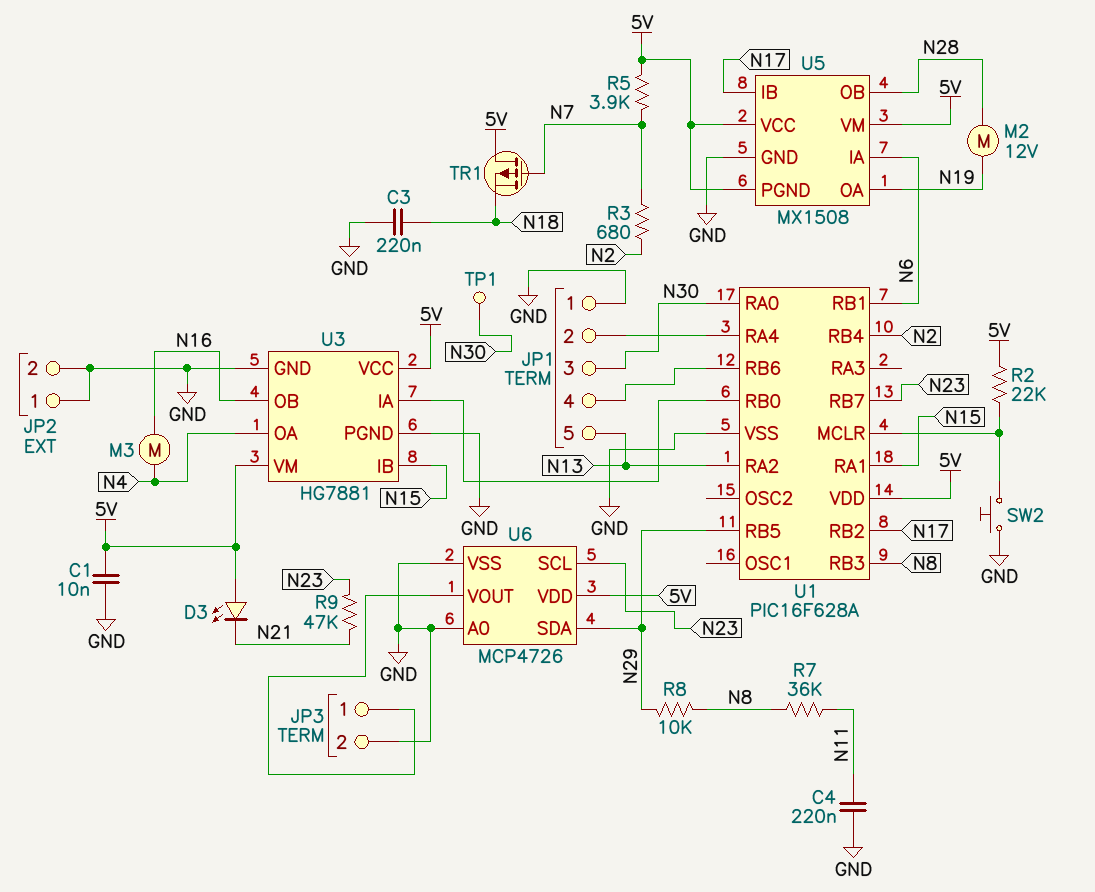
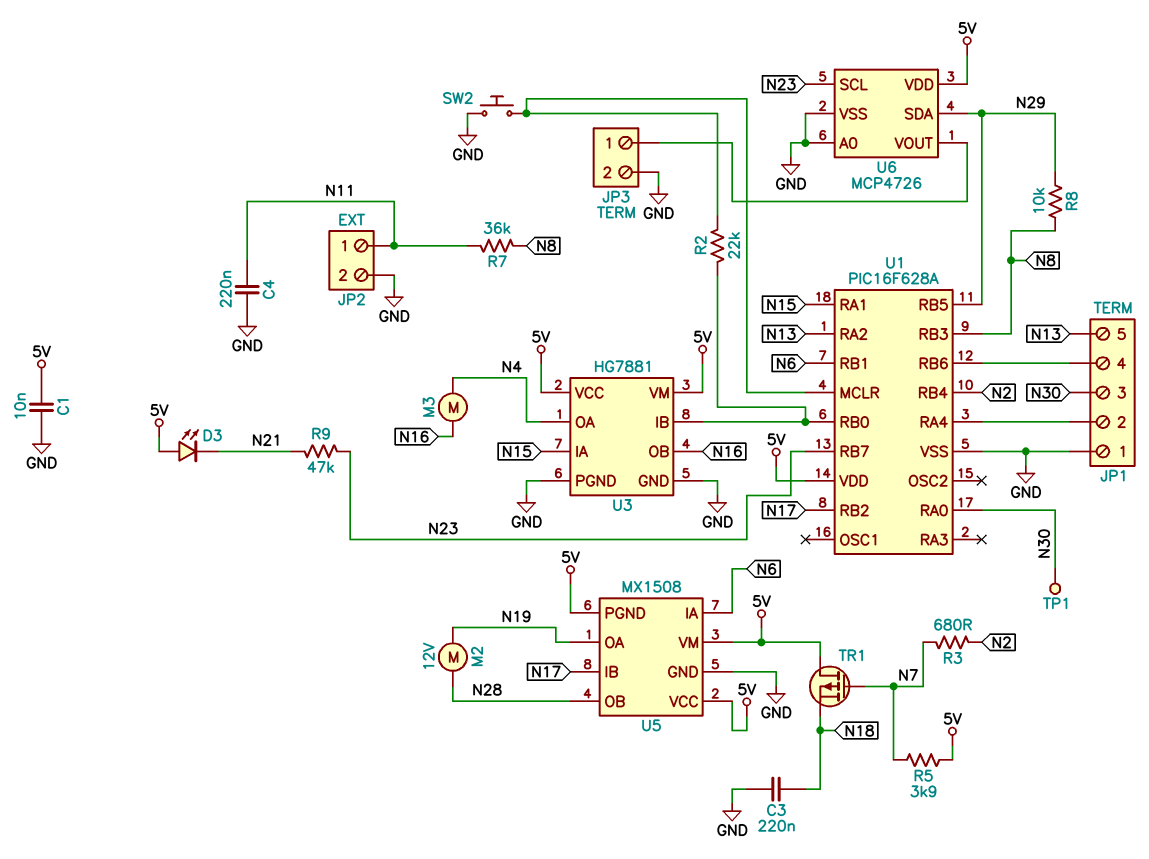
JP2 pin 1: GND -> N11
R2: 22k (5V, U1/MCLR) -> 22k (U1/MCLR, U1/RB0)
U3 pin IA: U1/RB0 -> N15
U3 pin IB: N15 -> U1/RB0

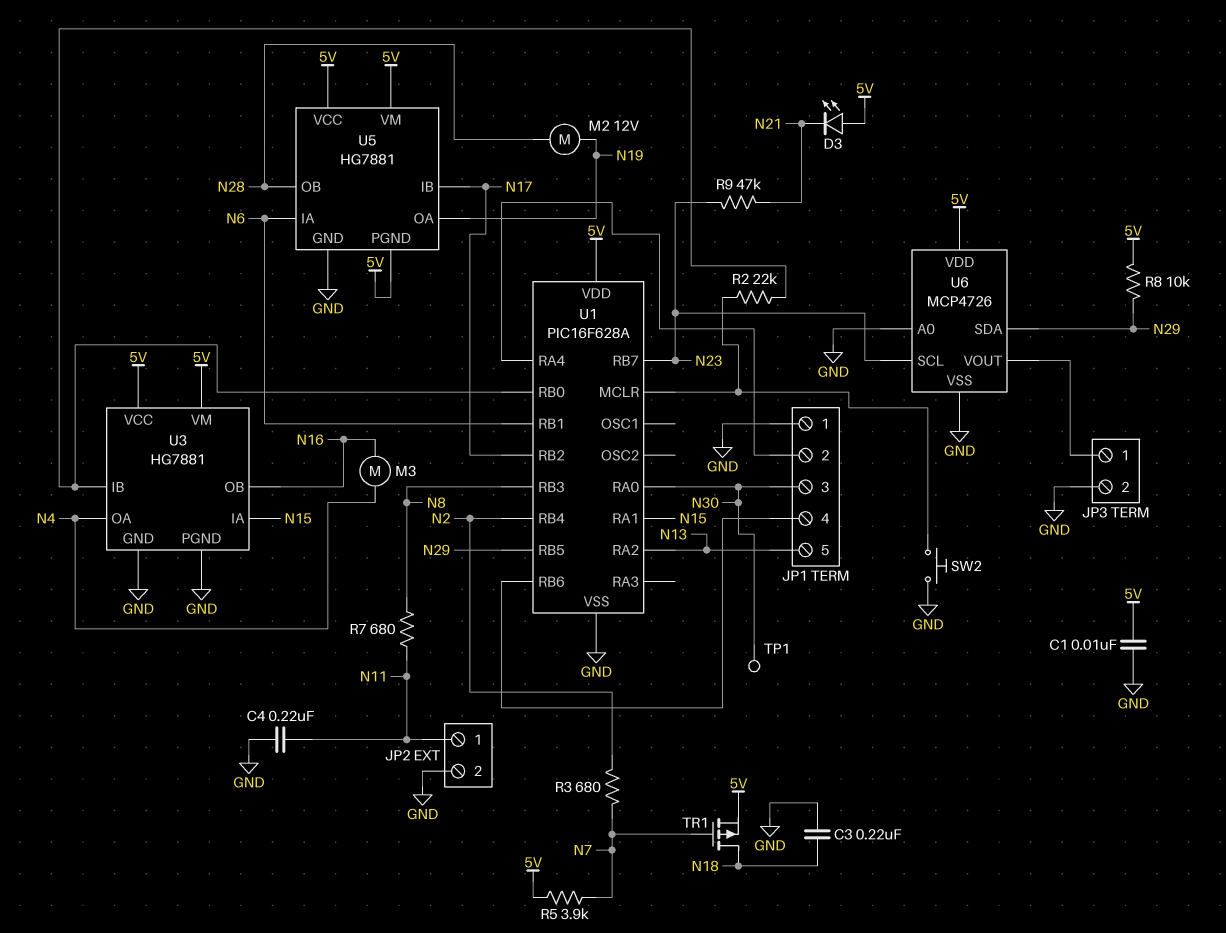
R7: 36k (N8, N11) -> 680 (N8, N11)
R8: 10k (N8, N29) -> 10k (5V, N29)
TR1: PMOS (G N7, D 5V, S N18) -> PMOS (G N7, D N18, S 5V)
U5: MX1508 -> HG7881

